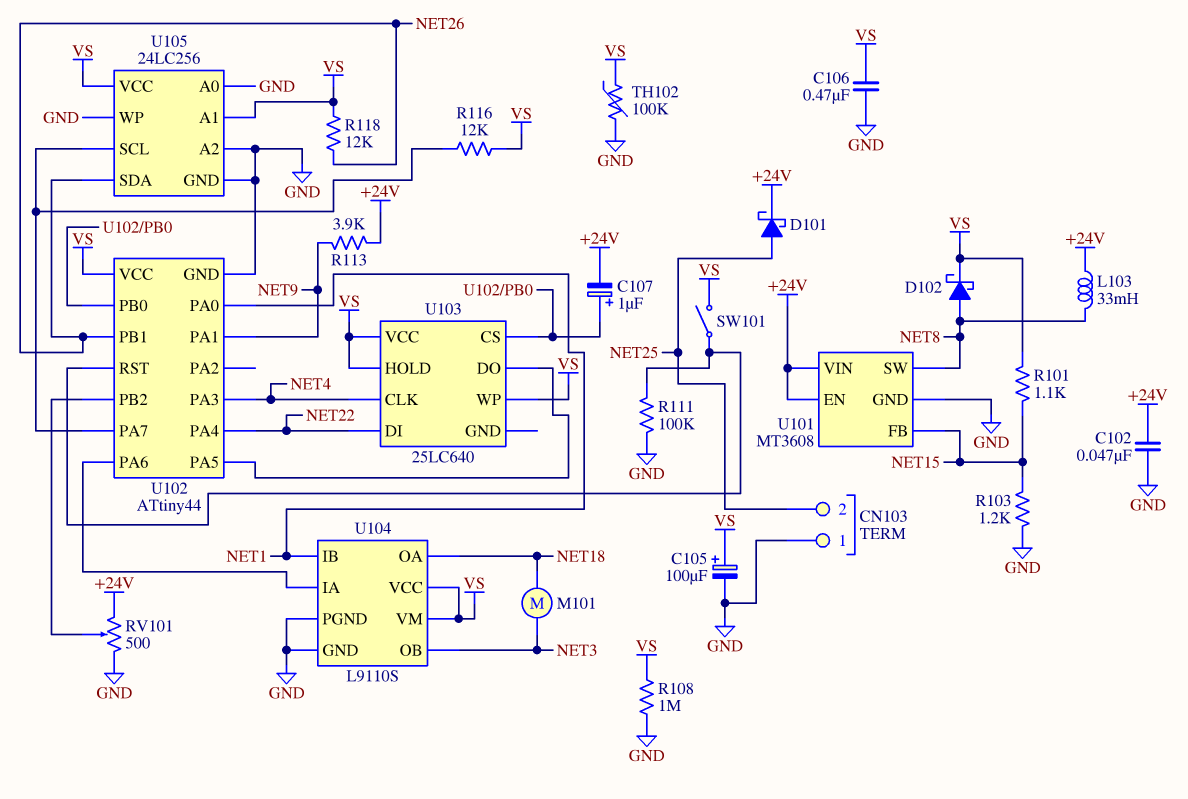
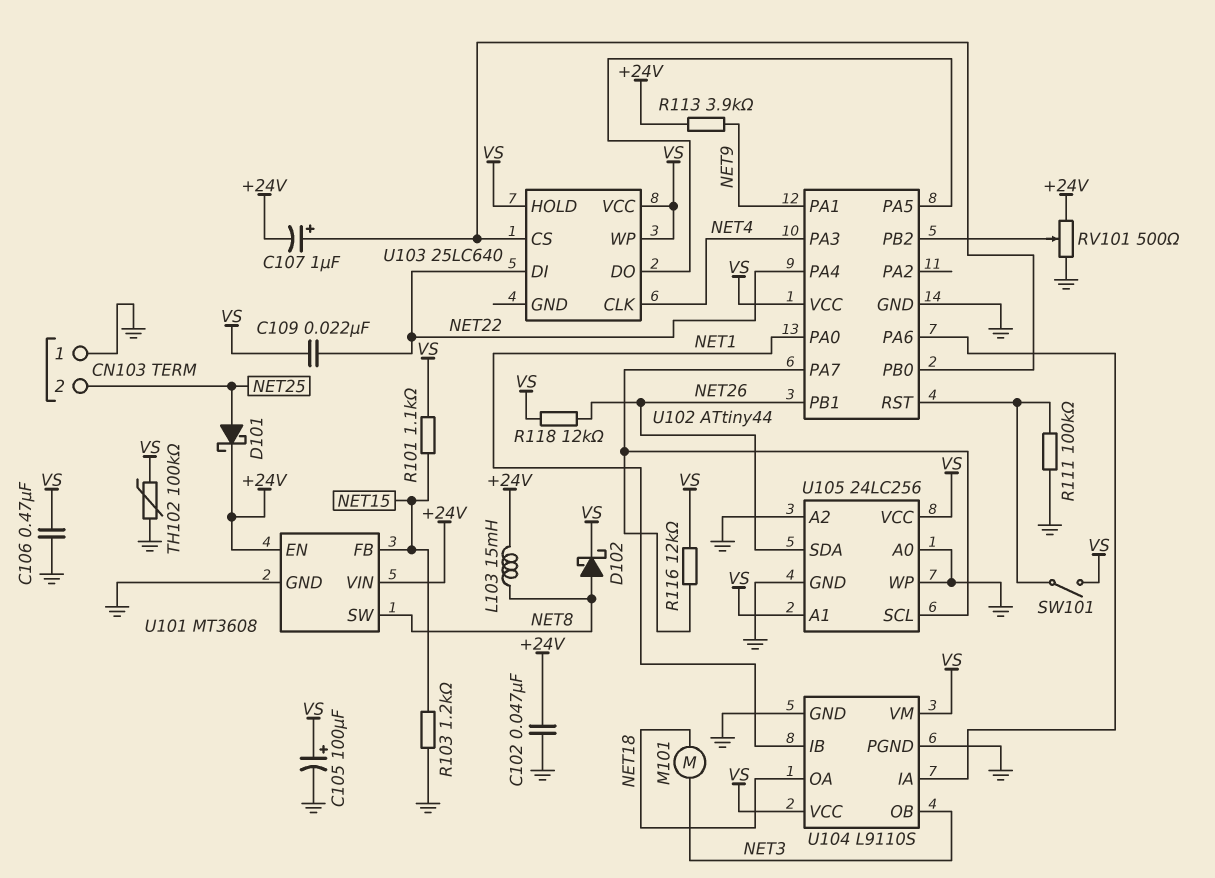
C109: none -> 22nF (NET22, VS)
L103: 33mH (+24V, NET8) -> 15mH (+24V, NET8)
R108: 1M (GND, VS) -> none

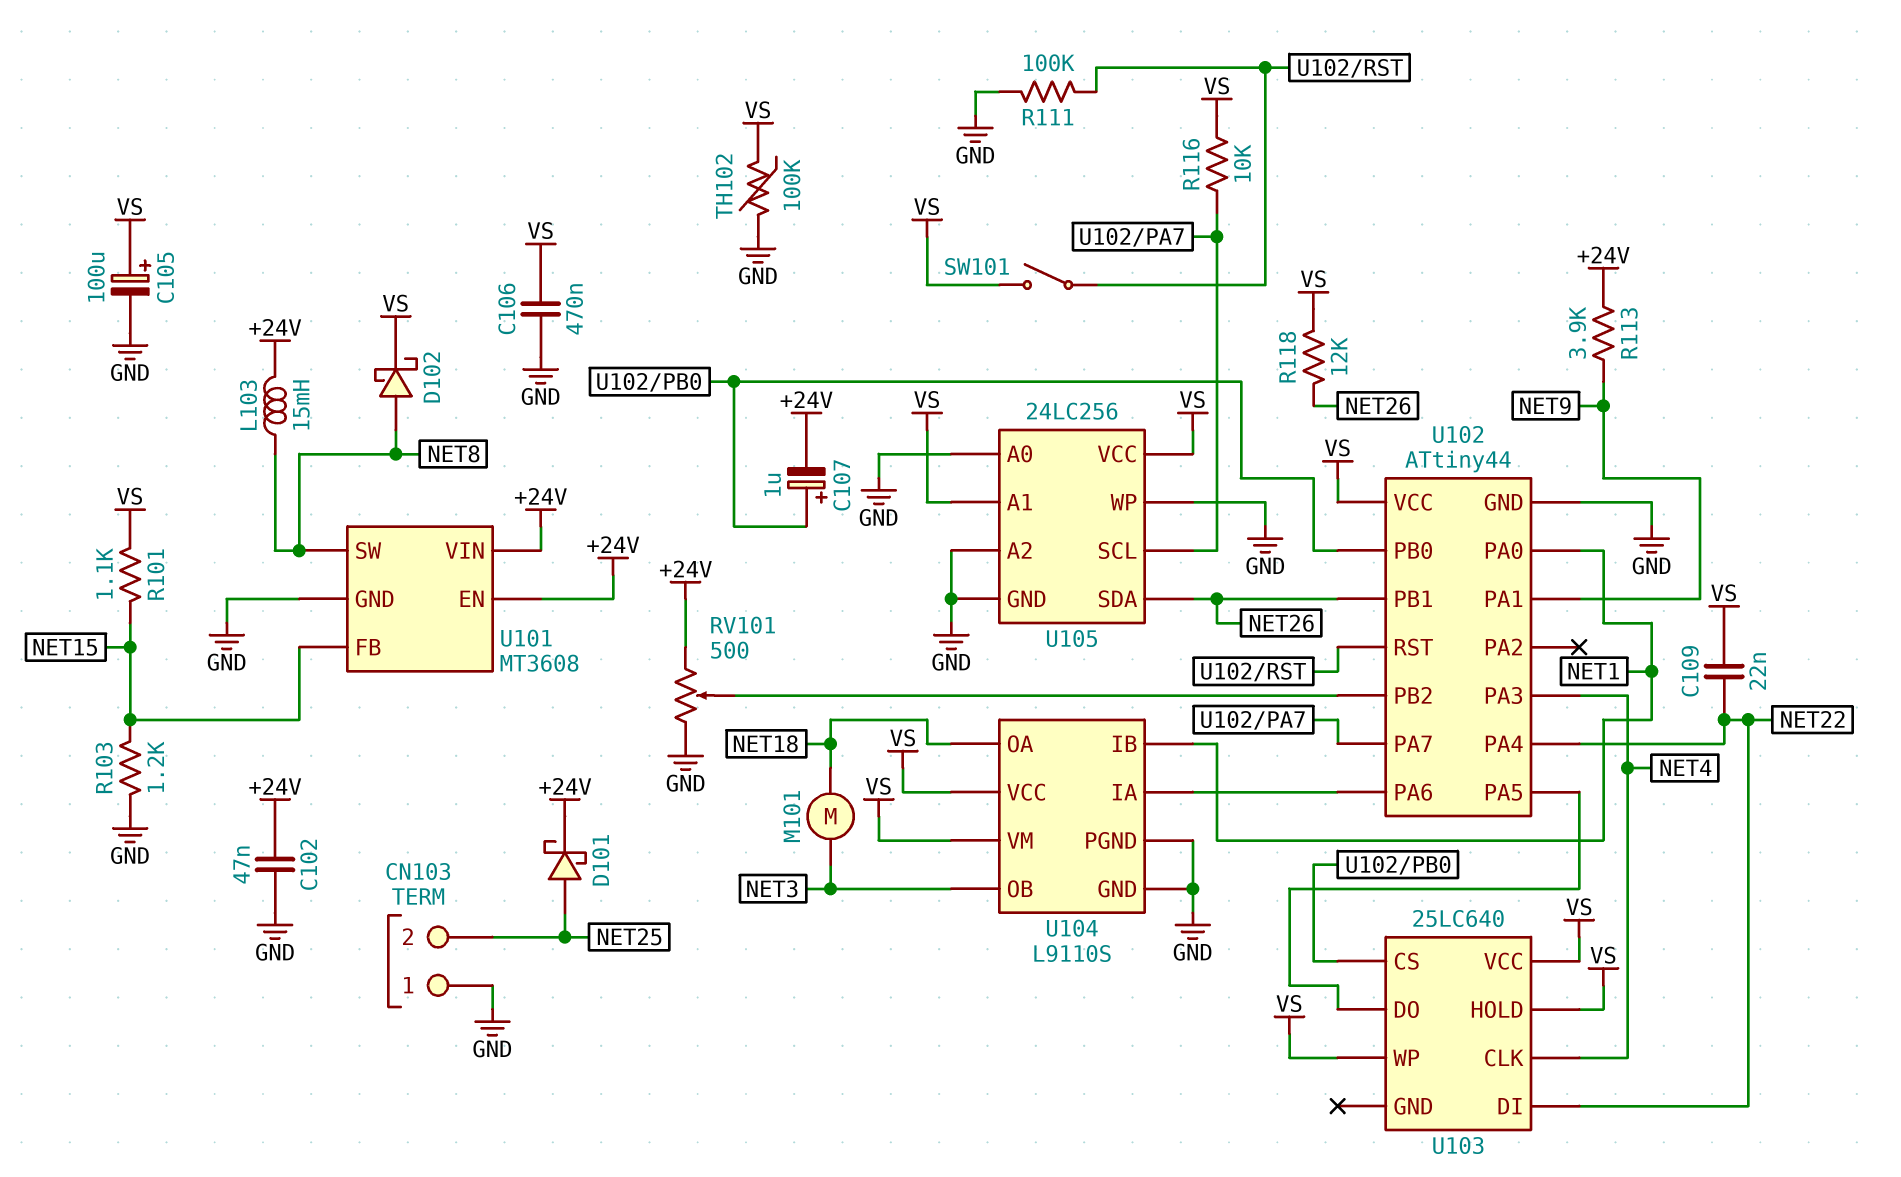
R116: 12k (U102/PA7, VS) -> 10k (U102/PA7, VS)

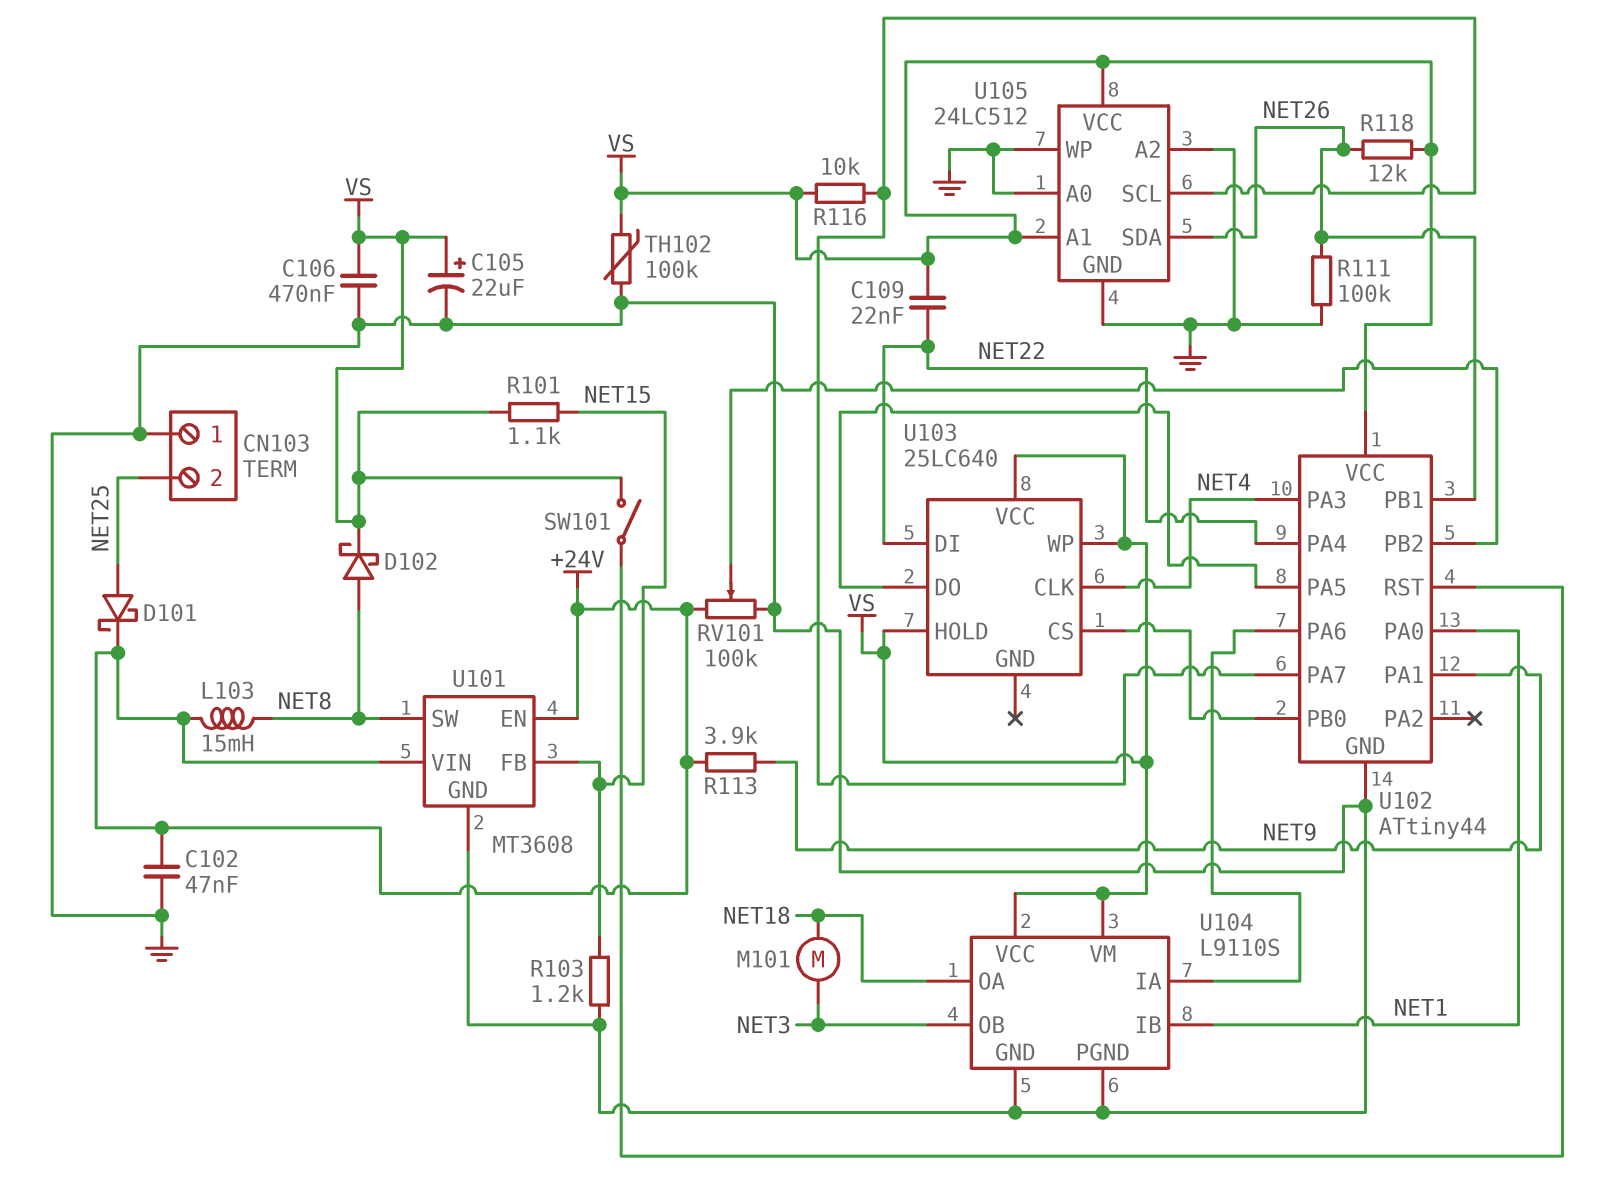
C105: 100uF (plus VS, minus GND) -> 22uF (plus VS, minus GND)
C107: 1uF (plus U102/PB0, minus +24V) -> none
R111: 100k (GND, U102/RST) -> 100k (GND, NET26)
RV101: 500 (+24V, GND, wiper U102/PB2) -> 100k (+24V, GND, wiper U102/PB2)
U105: 24LC256 -> 24LC512

